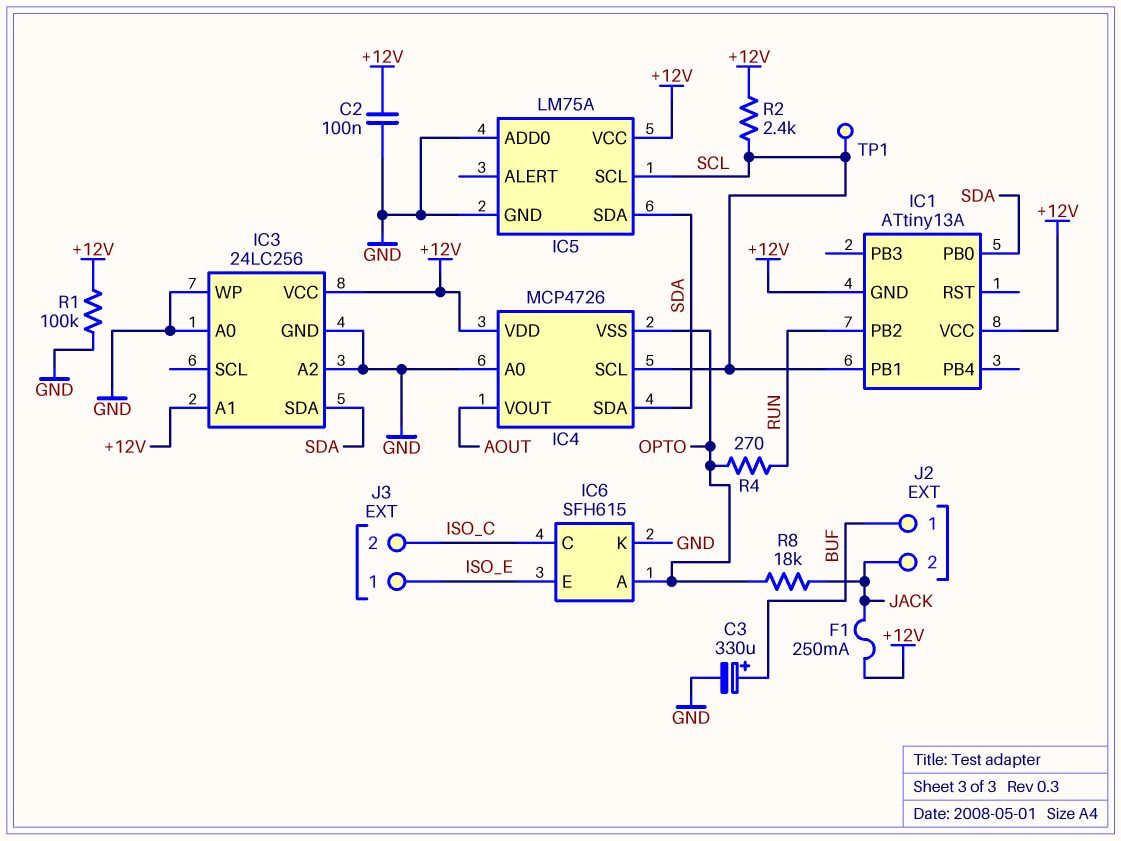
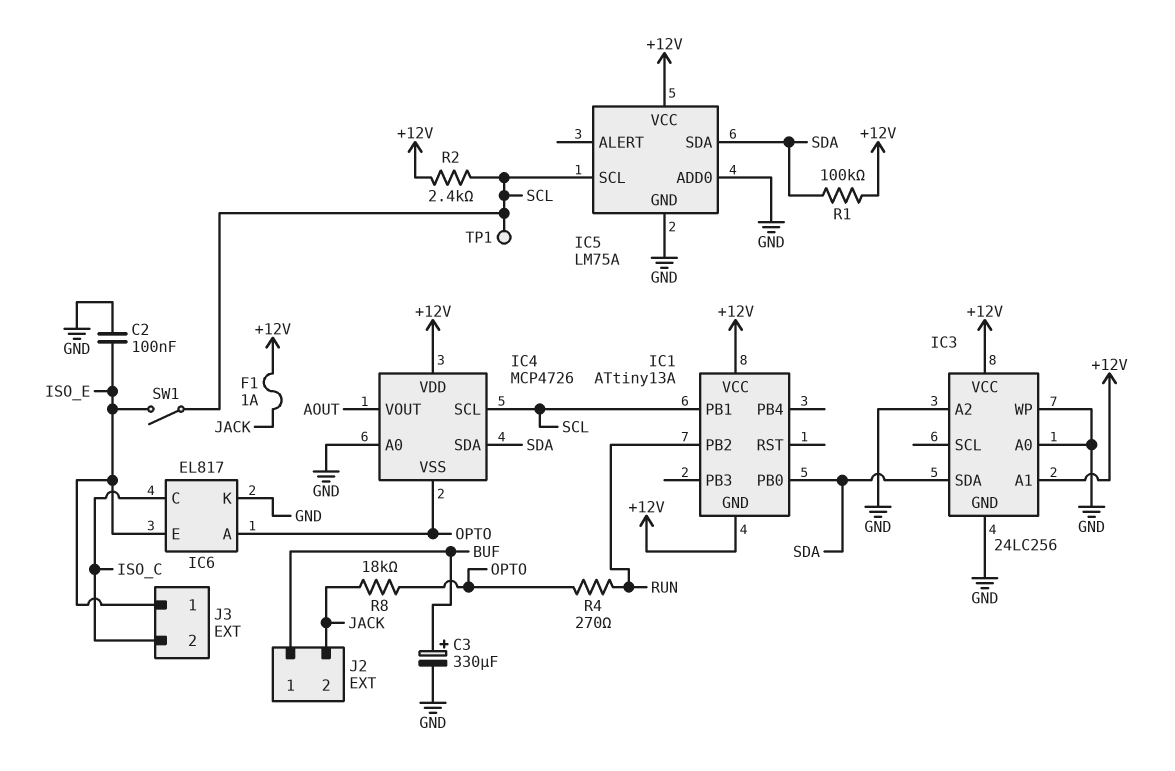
C2: 100nF (+12V, GND) -> 100nF (GND, ISO_E)
F1: 250mA (+12V, JACK) -> 1A (+12V, JACK)
IC6: SFH615 -> EL817
R1: 100k (+12V, GND) -> 100k (+12V, SDA)
SW1: none -> switch (ISO_E, SCL)

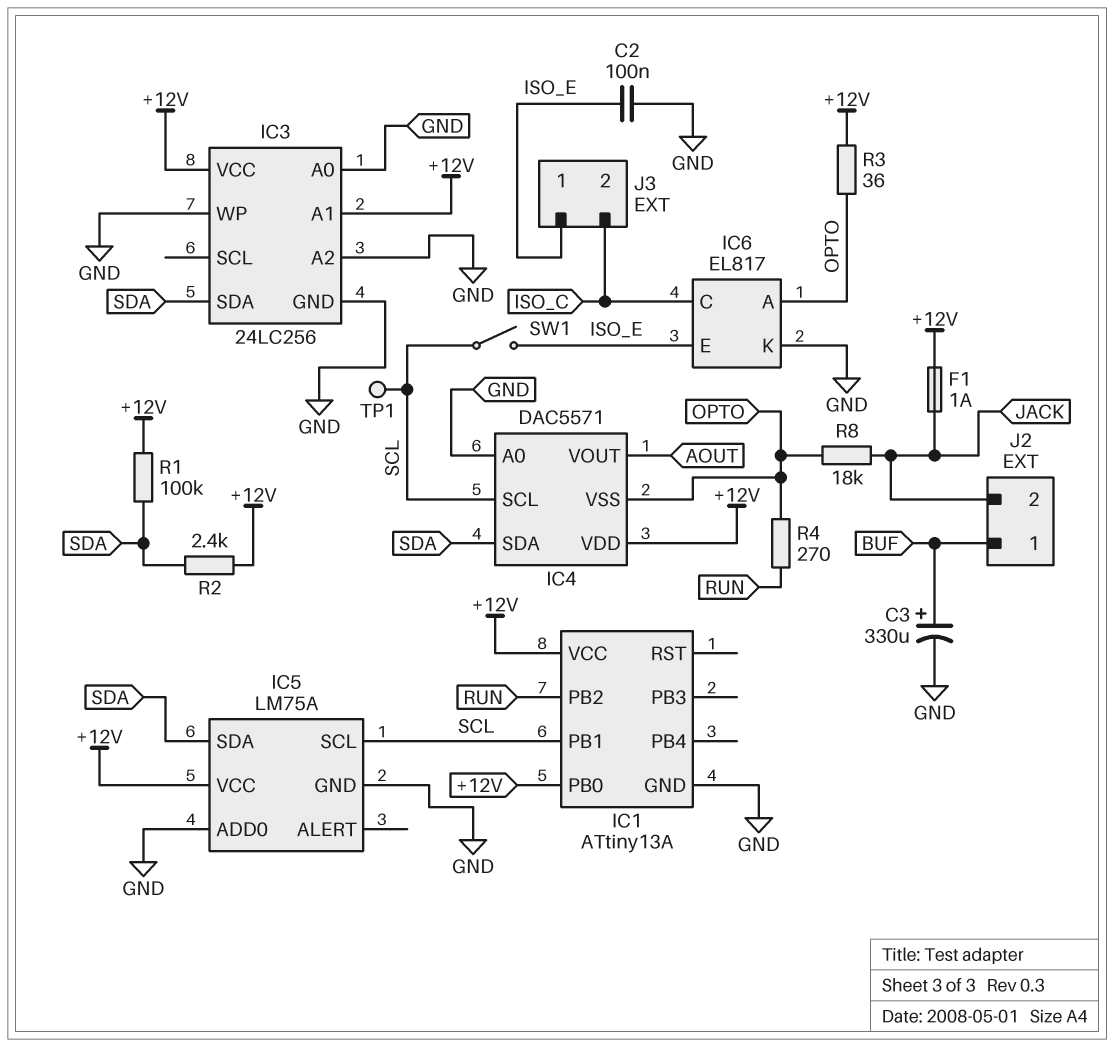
IC1 pin GND: +12V -> GND
IC1 pin PB0: SDA -> +12V
IC4: MCP4726 -> DAC5571
R2: 2.4k (+12V, SCL) -> 2.4k (+12V, SDA)
R3: none -> 36 (+12V, OPTO)

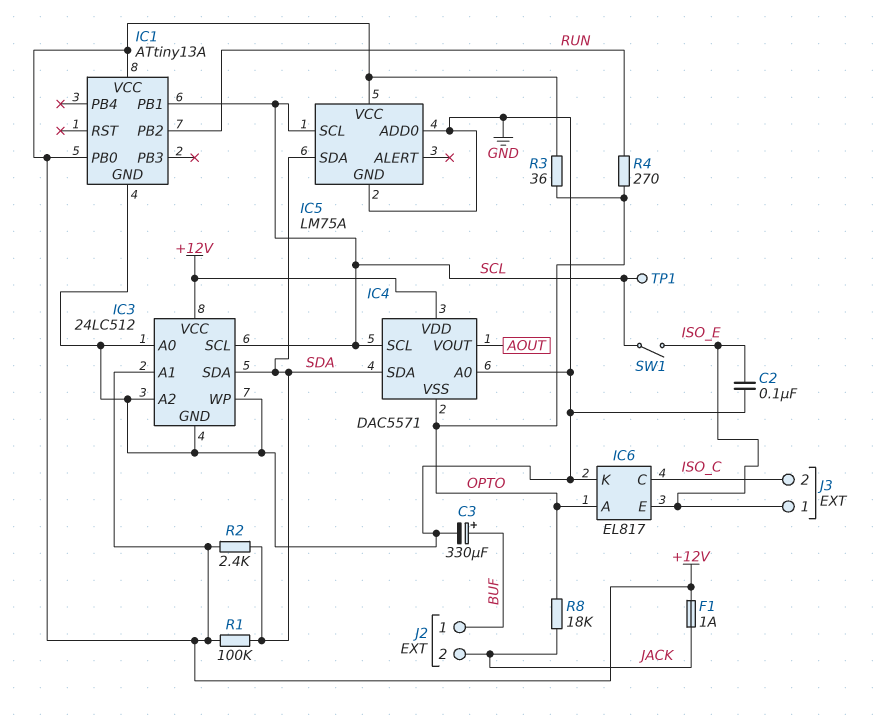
IC3: 24LC256 -> 24LC512
IC3 pin SCL: none -> SCL

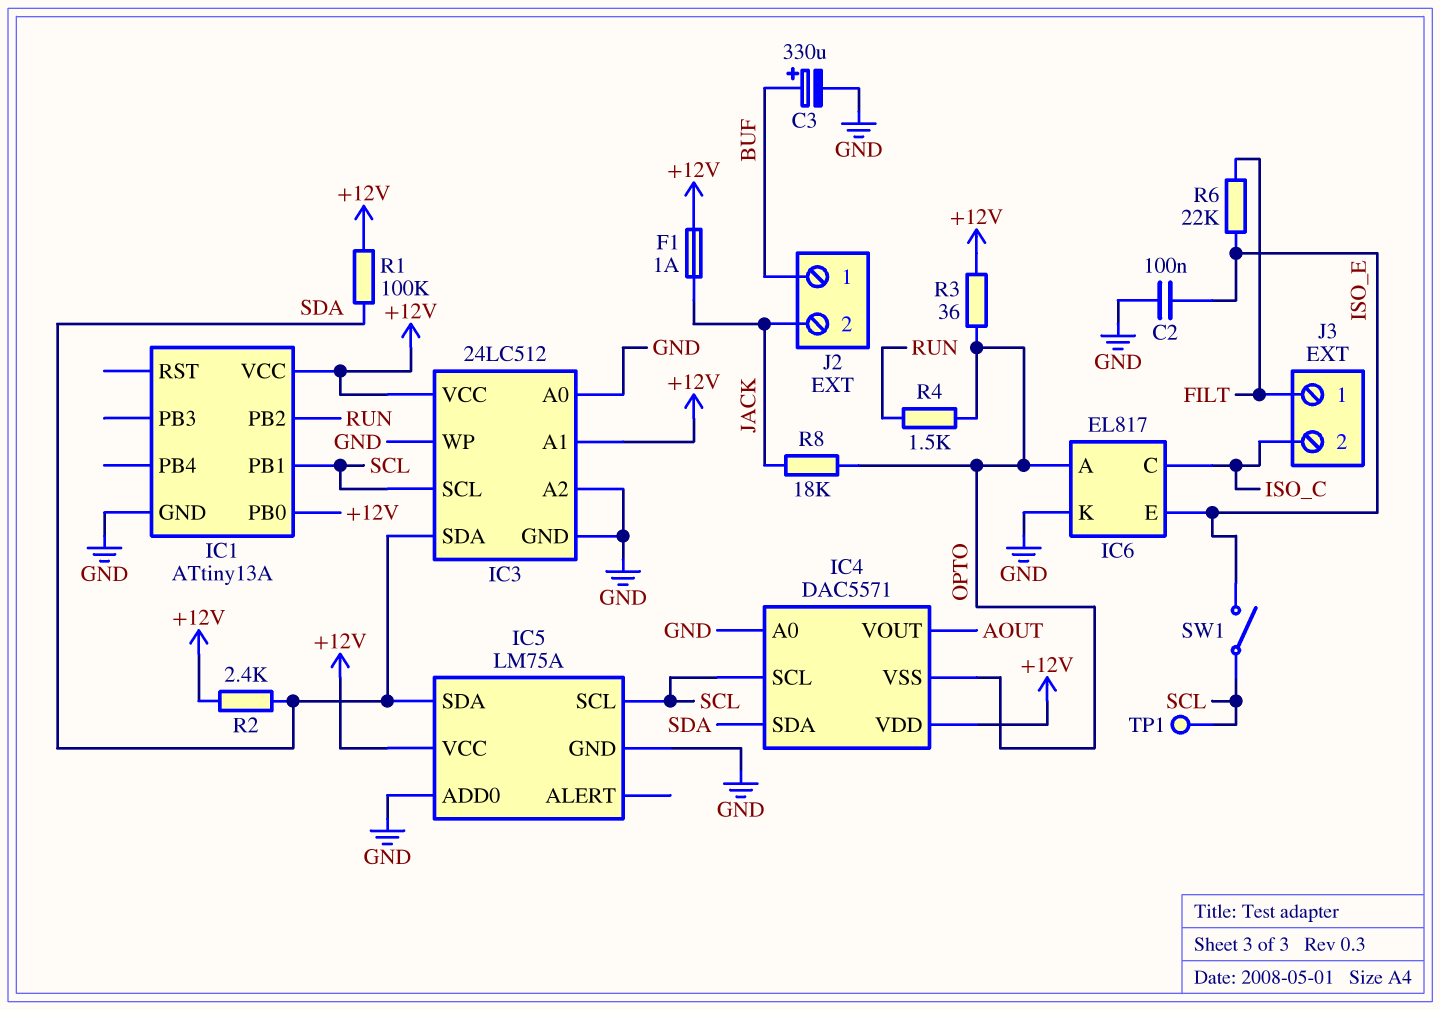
J3 pin 1: ISO_E -> FILT
R4: 270 (OPTO, RUN) -> 1.5k (OPTO, RUN)
R6: none -> 22k (FILT, ISO_E)

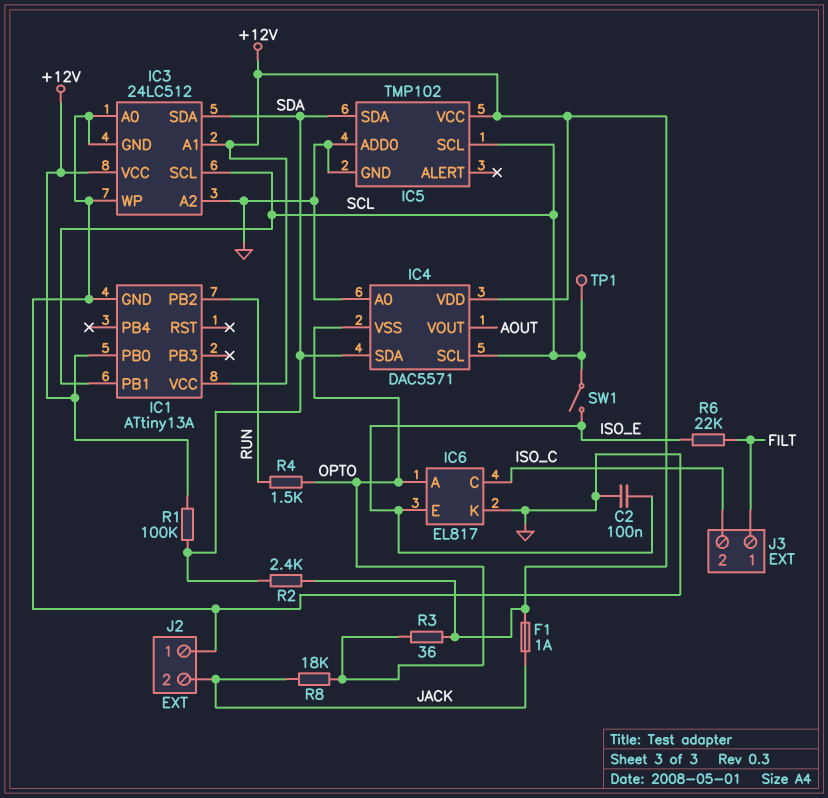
C3: 330uF (plus BUF, minus GND) -> none
IC5: LM75A -> TMP102
J2 pin 1: BUF -> GND

